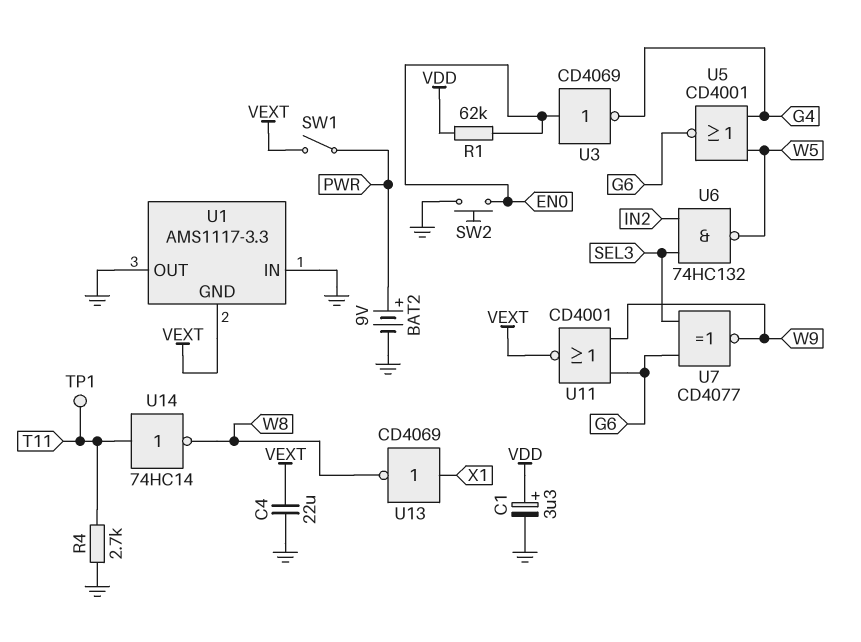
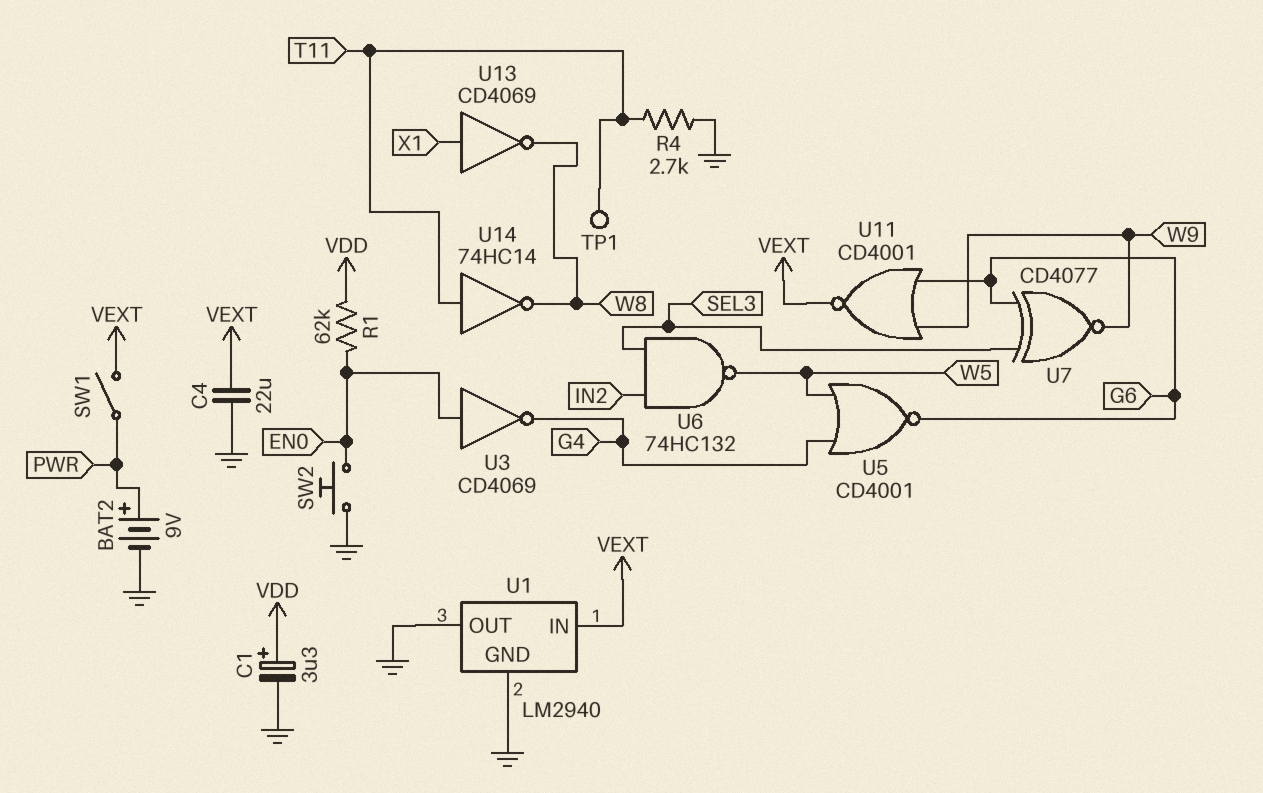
U1: AMS1117-3.3 -> LM2940
U1 pin GND: VEXT -> GND
U1 pin IN: GND -> VEXT

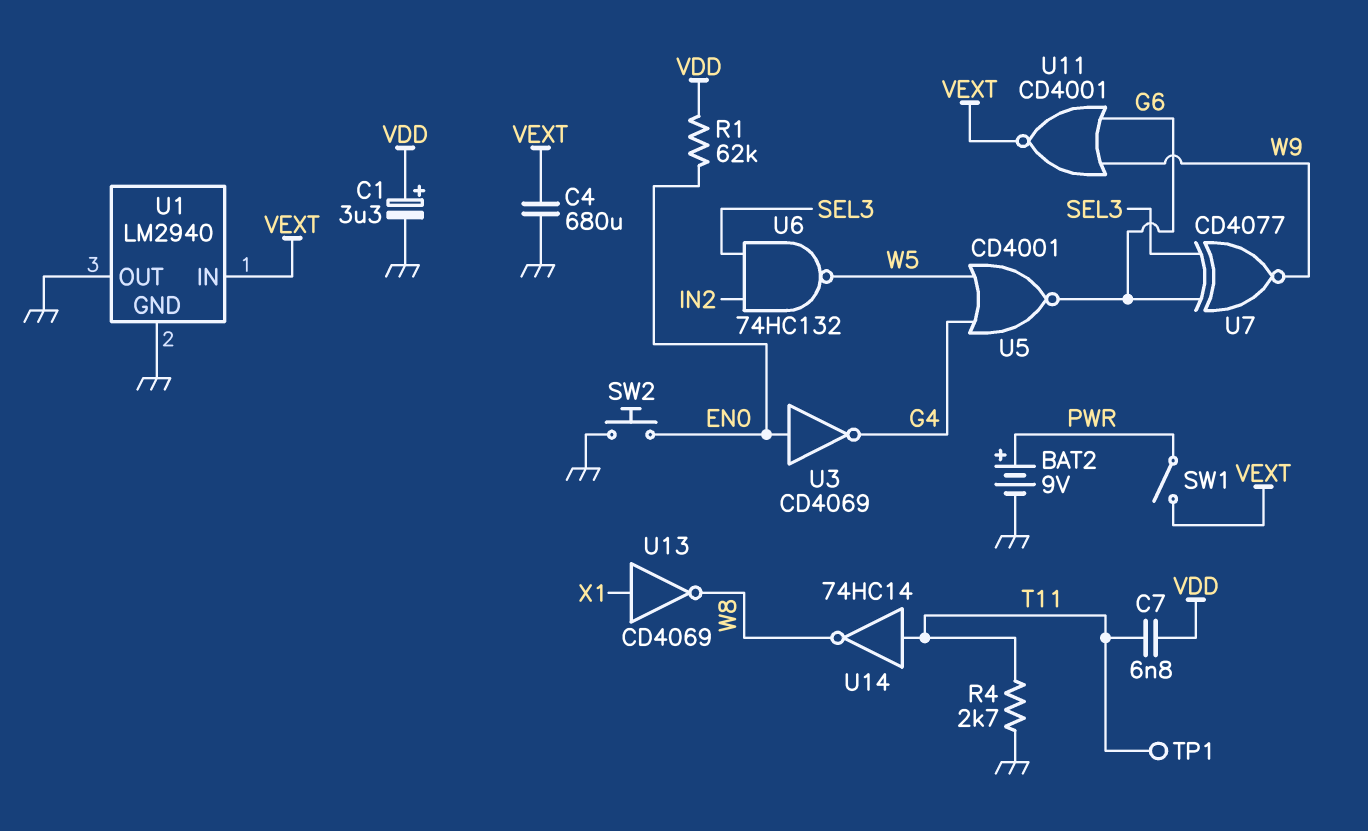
C4: 22uF (GND, VEXT) -> 680uF (GND, VEXT)
C7: none -> 6.8nF (T11, VDD)

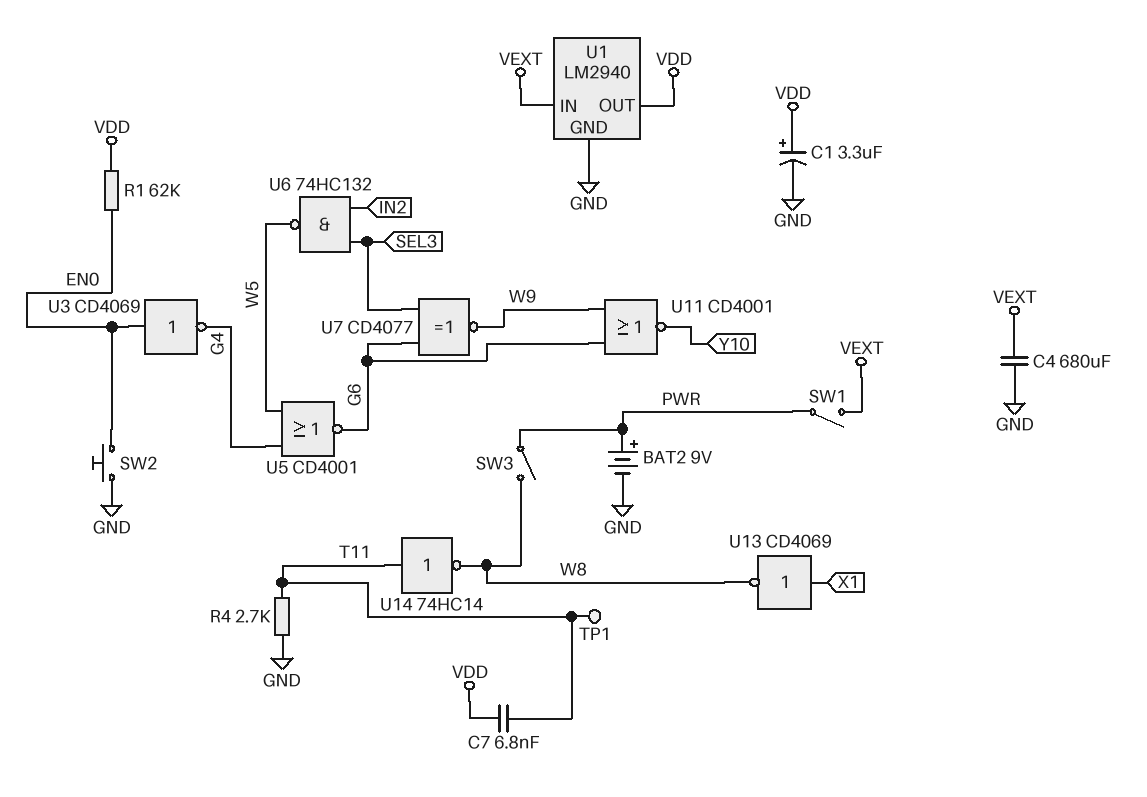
SW3: none -> switch (PWR, W8)
U1 pin OUT: GND -> VDD
U11: NOR CD4001 (in G6, in W9, out VEXT) -> NOR CD4001 (in G6, in W9, out Y10)

